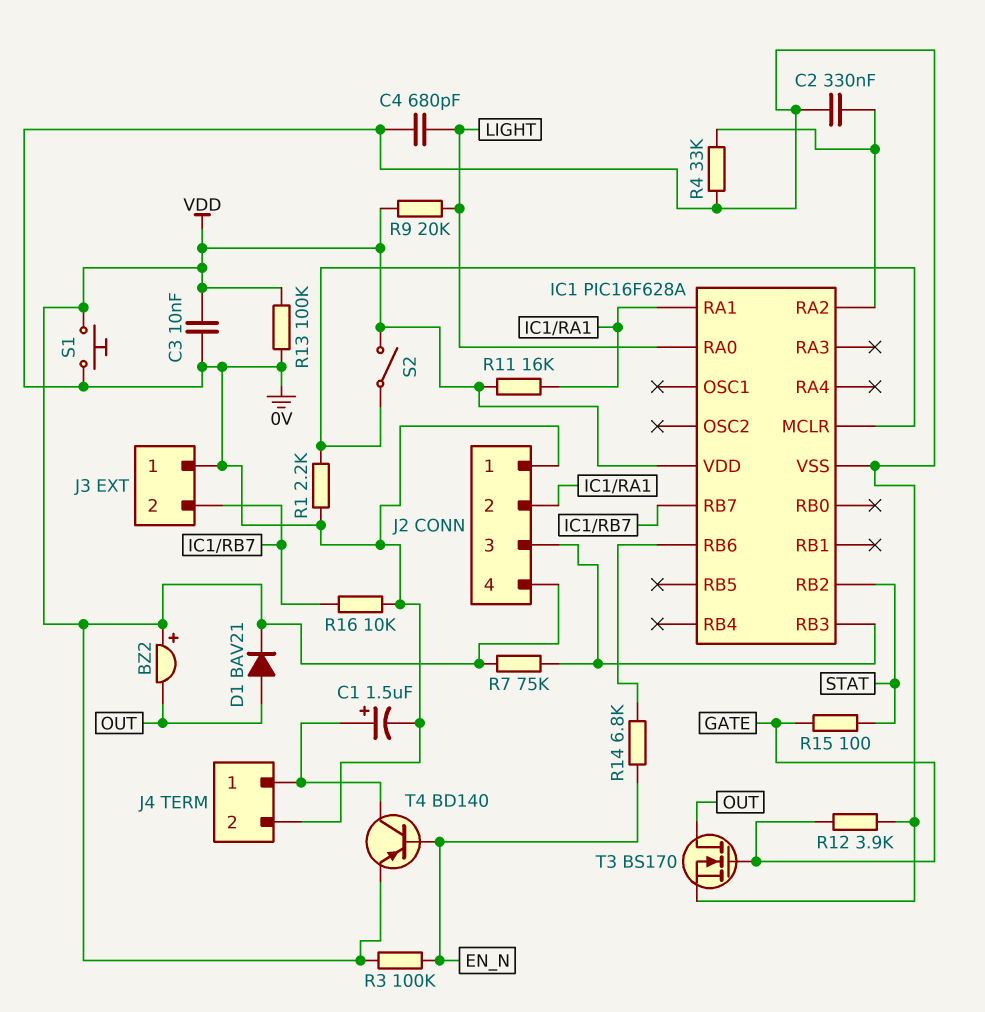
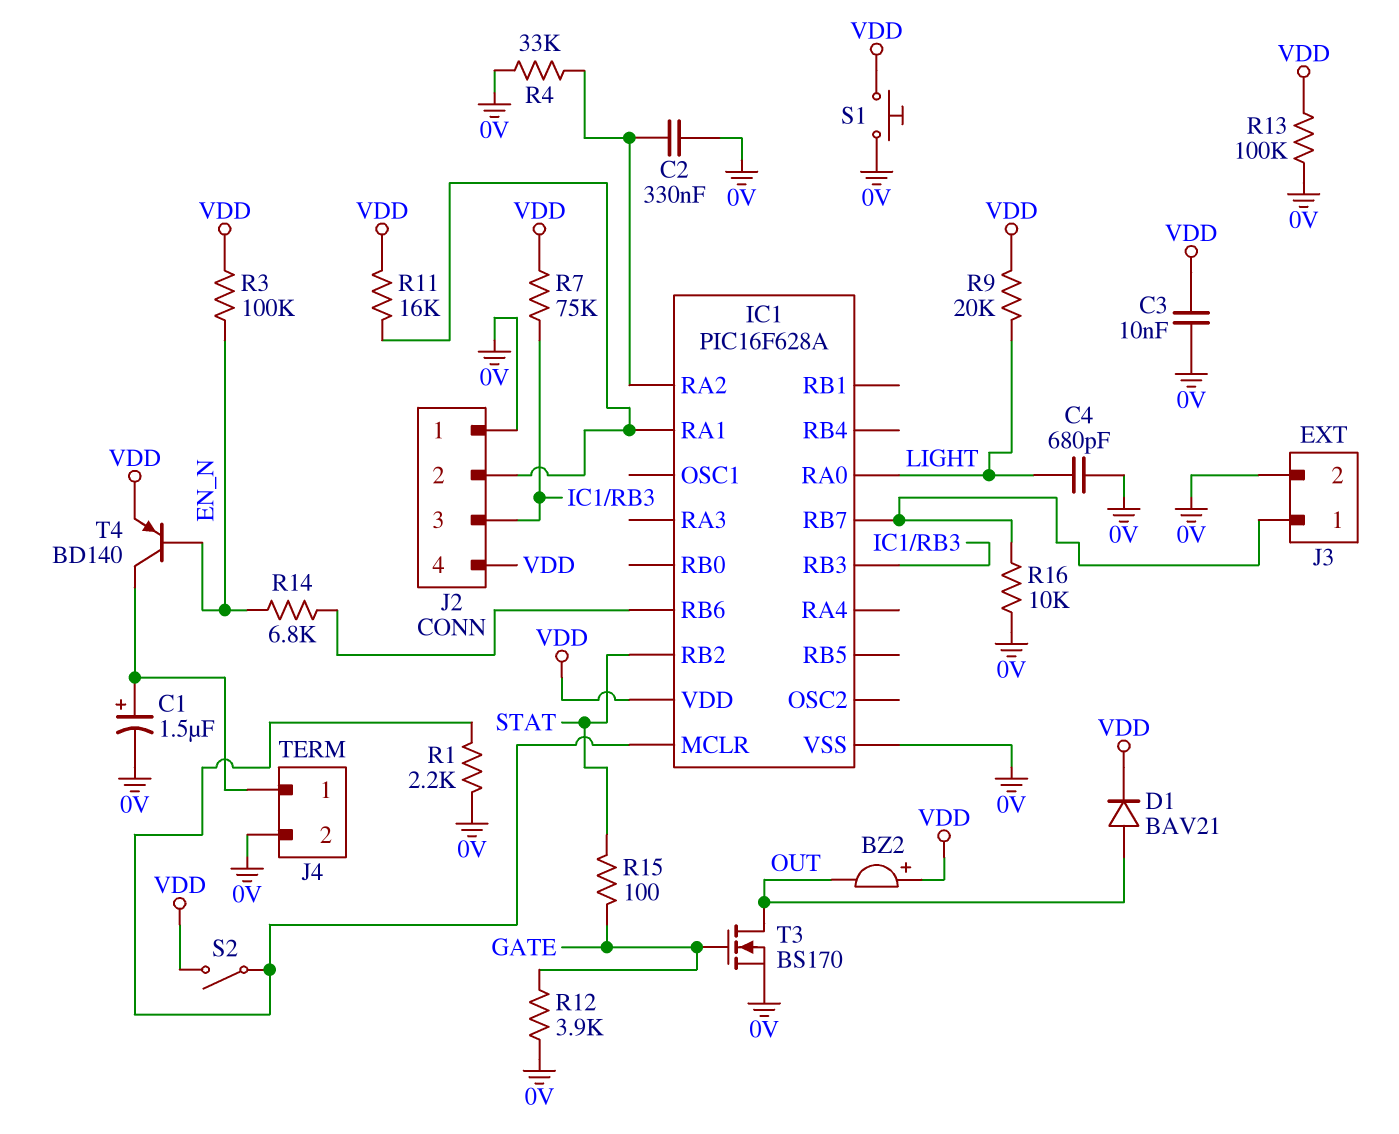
J3 pin 1: 0V -> IC1/RB7
J3 pin 2: IC1/RB7 -> 0V

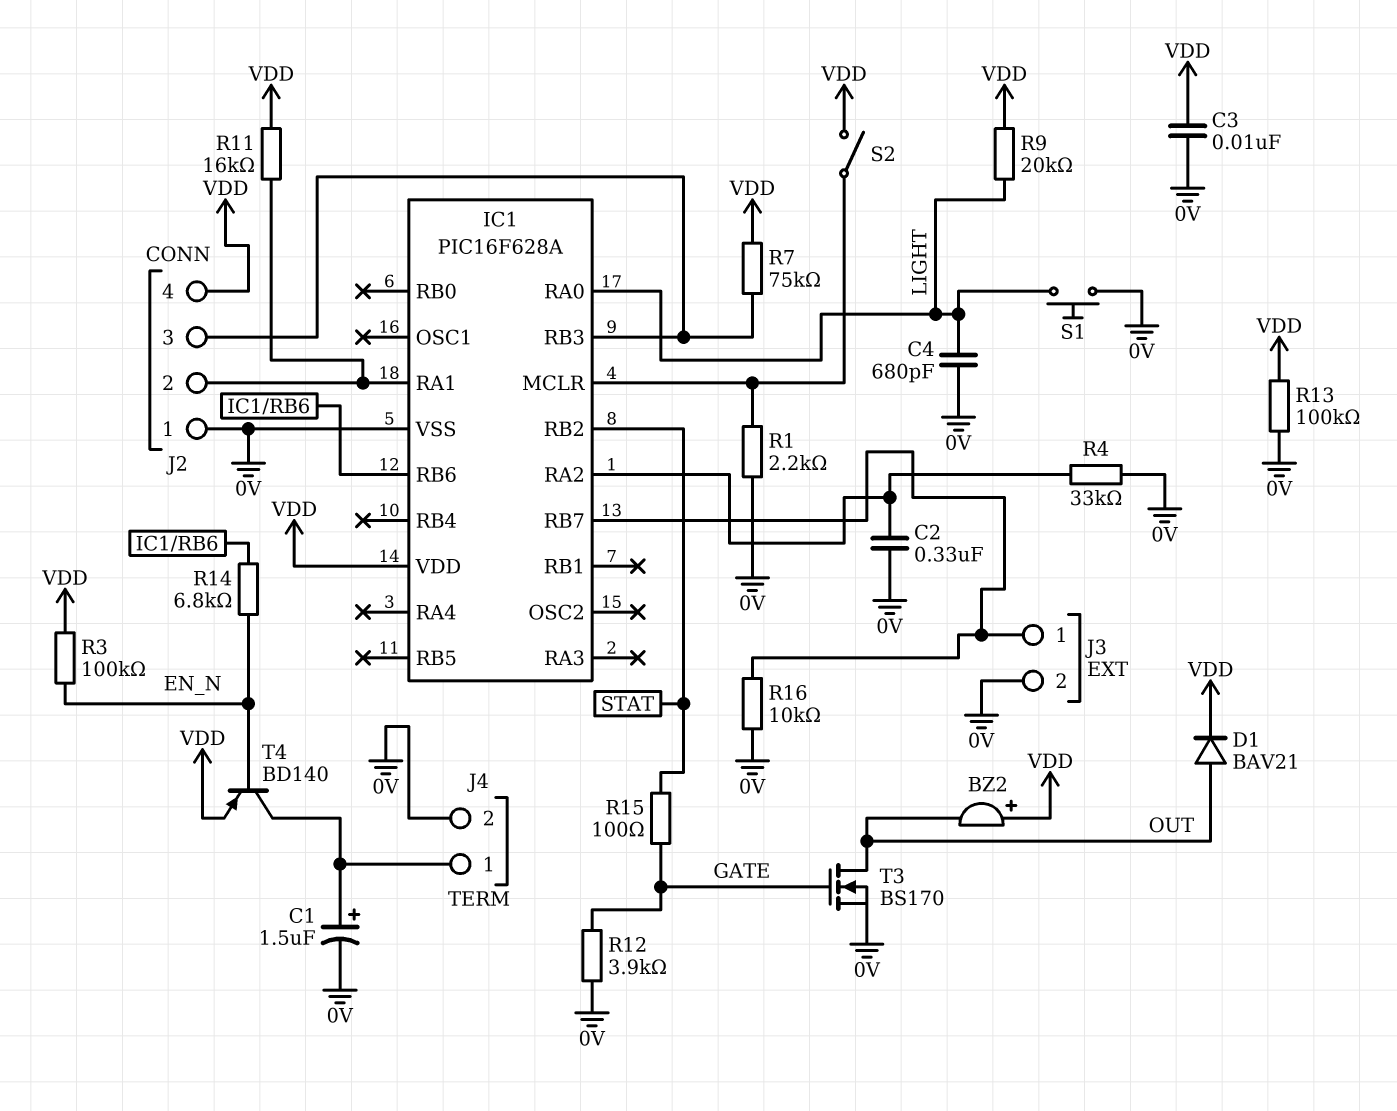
S1: button (0V, VDD) -> button (0V, LIGHT)

